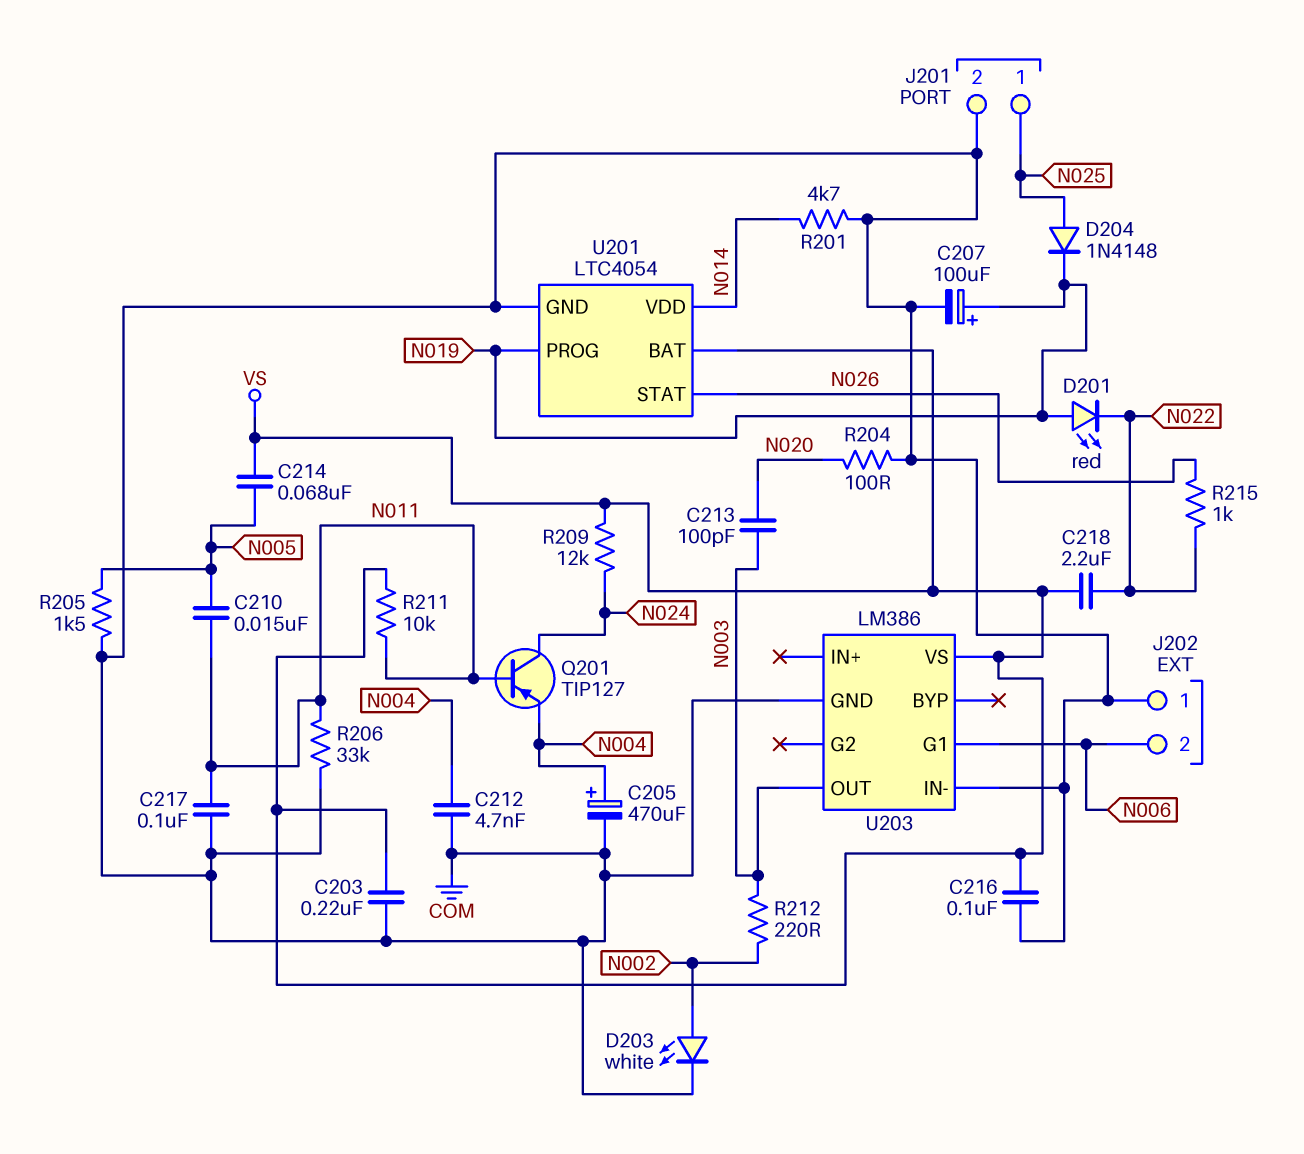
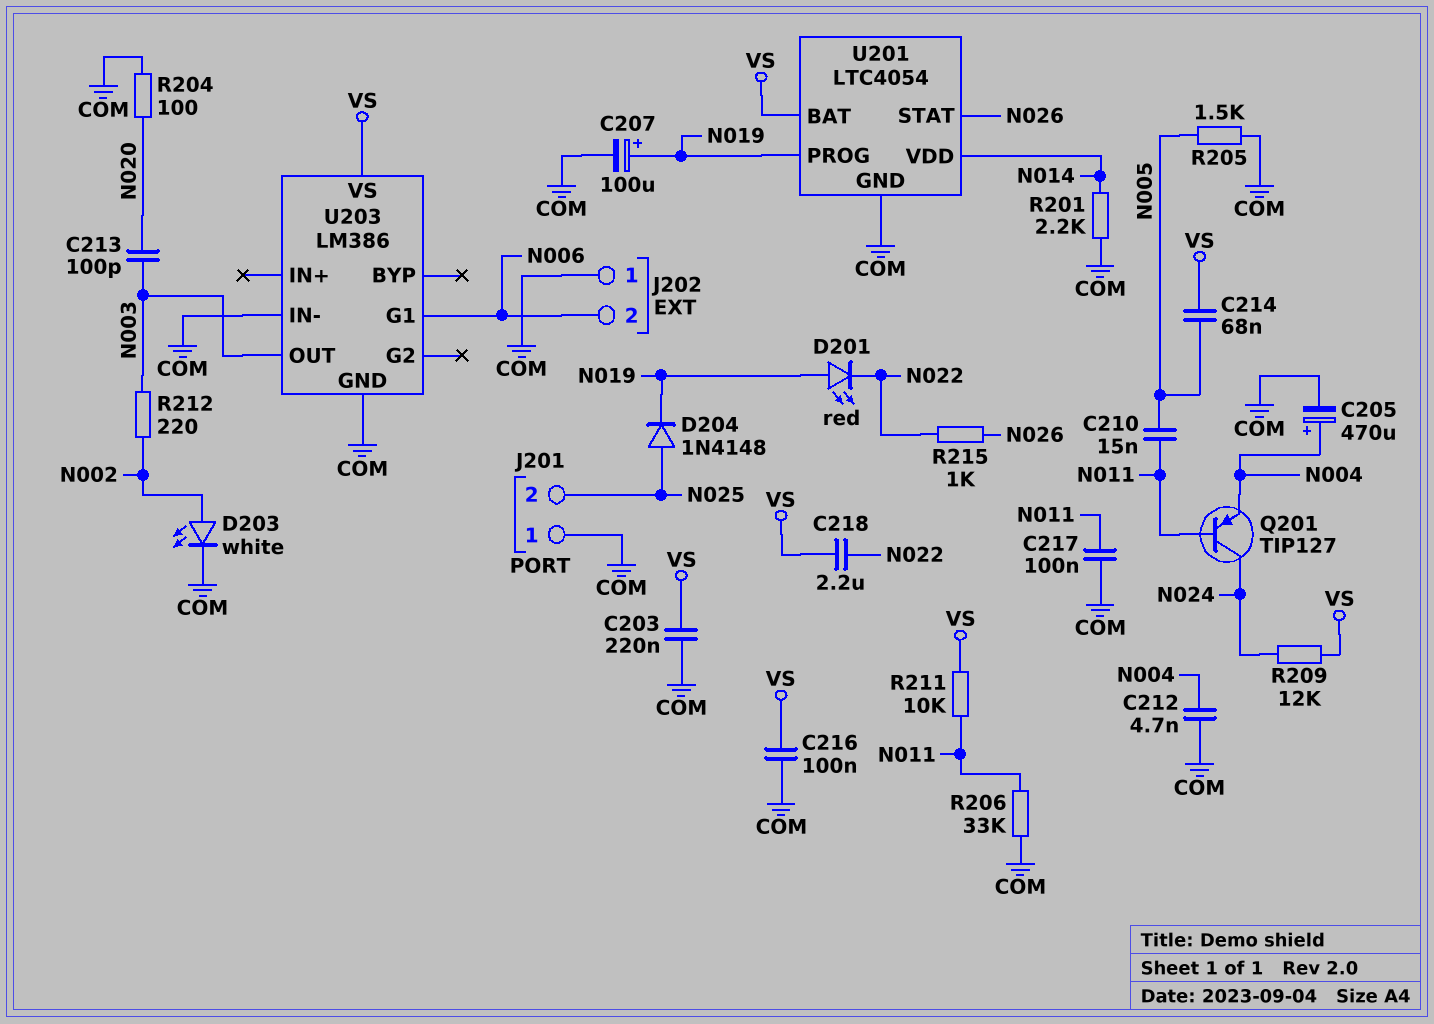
J201 pin 1: N025 -> COM
J201 pin 2: COM -> N025
R201: 4.7k (COM, N014) -> 2.2k (COM, N014)

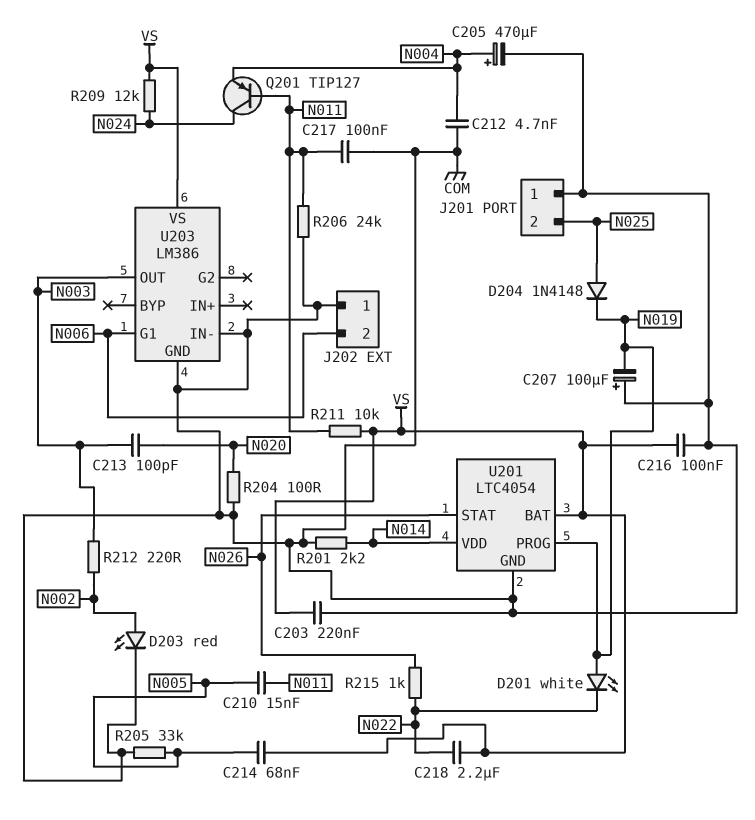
C207: 100uF (plus N019, minus COM) -> 100uF (plus COM, minus N019)
D201: LED red (A N019, K N022) -> LED white (A N019, K N022)
D203: LED white (A N002, K COM) -> LED red (A N002, K COM)
R205: 1.5k (COM, N005) -> 33k (COM, N005)
R206: 33k (COM, N011) -> 24k (COM, N011)

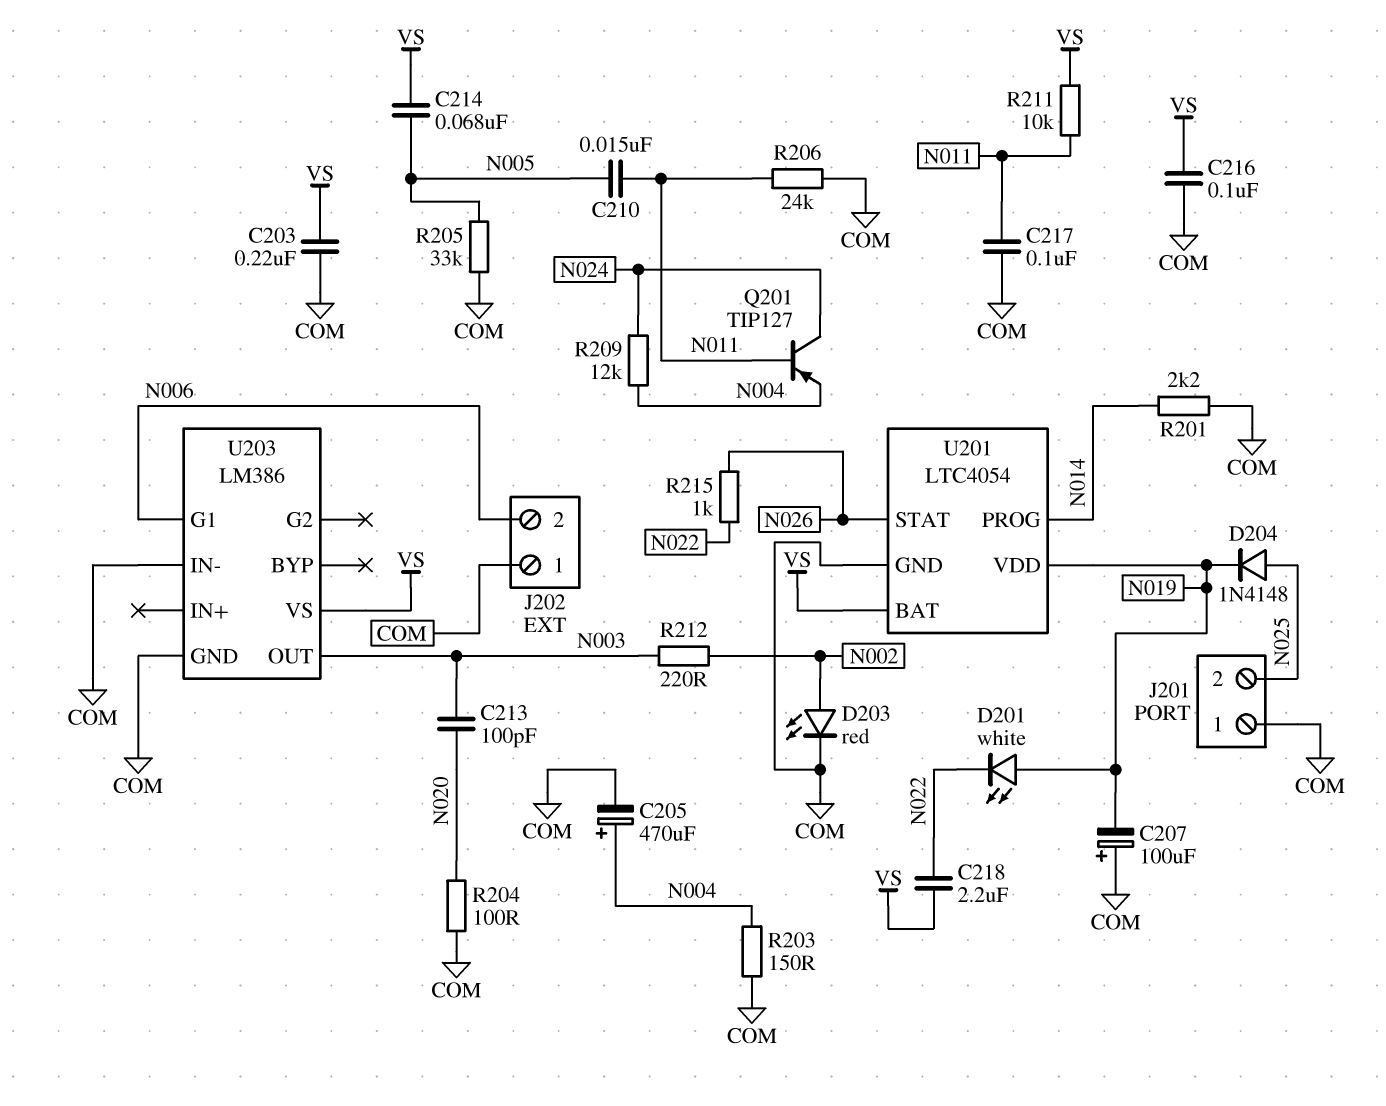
C212: 4.7nF (COM, N004) -> none
R203: none -> 150 (COM, N004)
R209: 12k (N024, VS) -> 12k (N004, N024)
U201 pin PROG: N019 -> N014
U201 pin VDD: N014 -> N019

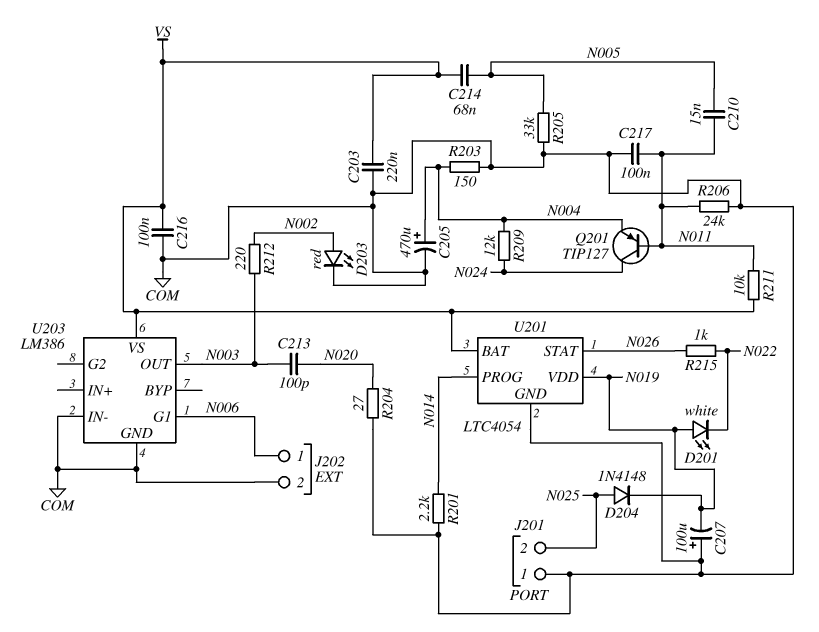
C218: 2.2uF (N022, VS) -> none
J202 pin 1: COM -> N006
J202 pin 2: N006 -> COM
R204: 100 (COM, N020) -> 27 (COM, N020)

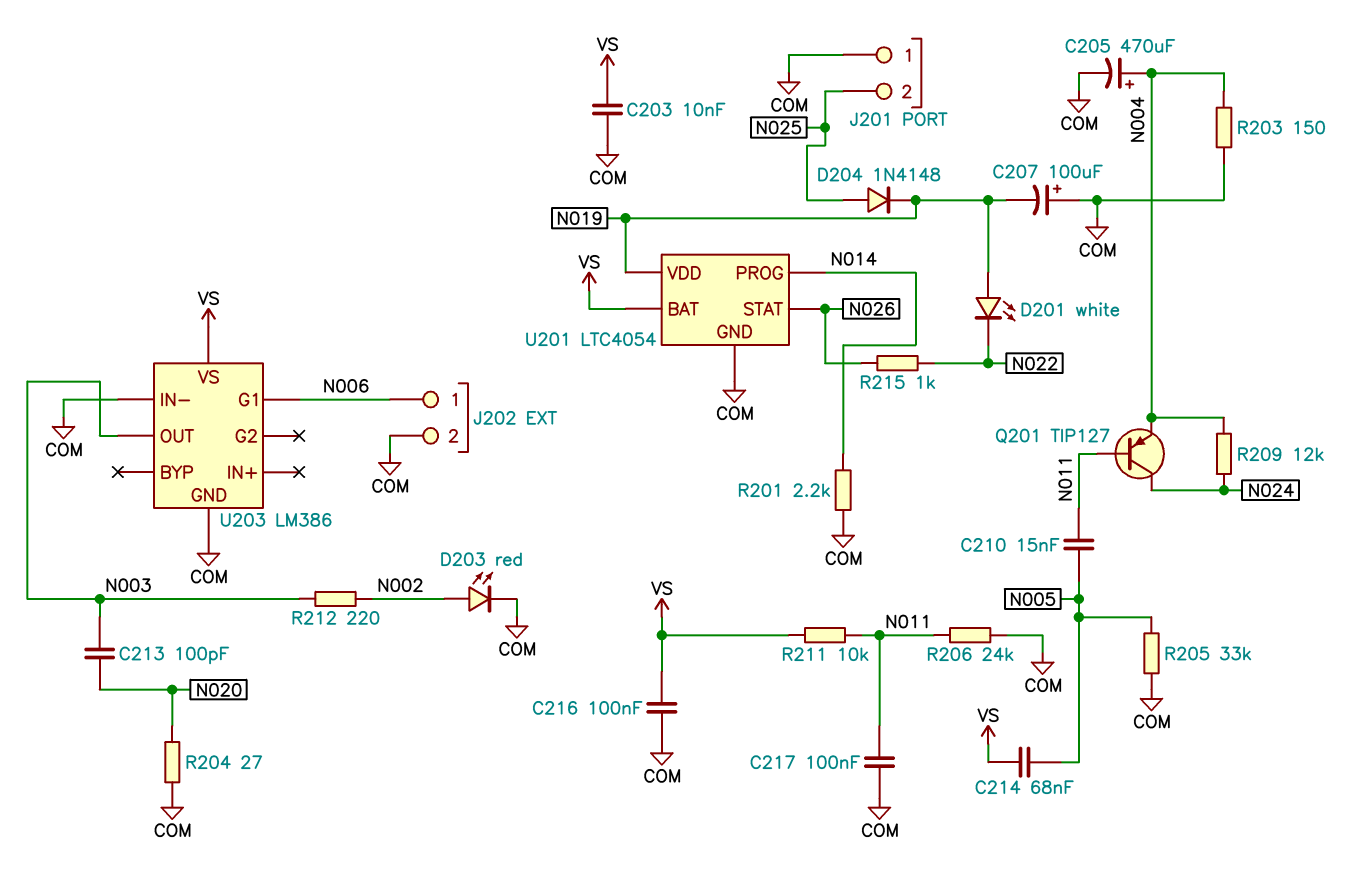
C203: 220nF (COM, VS) -> 10nF (COM, VS)

